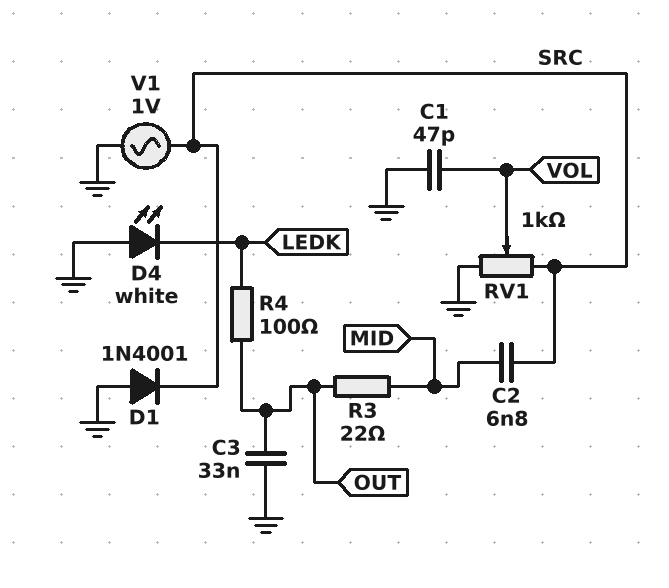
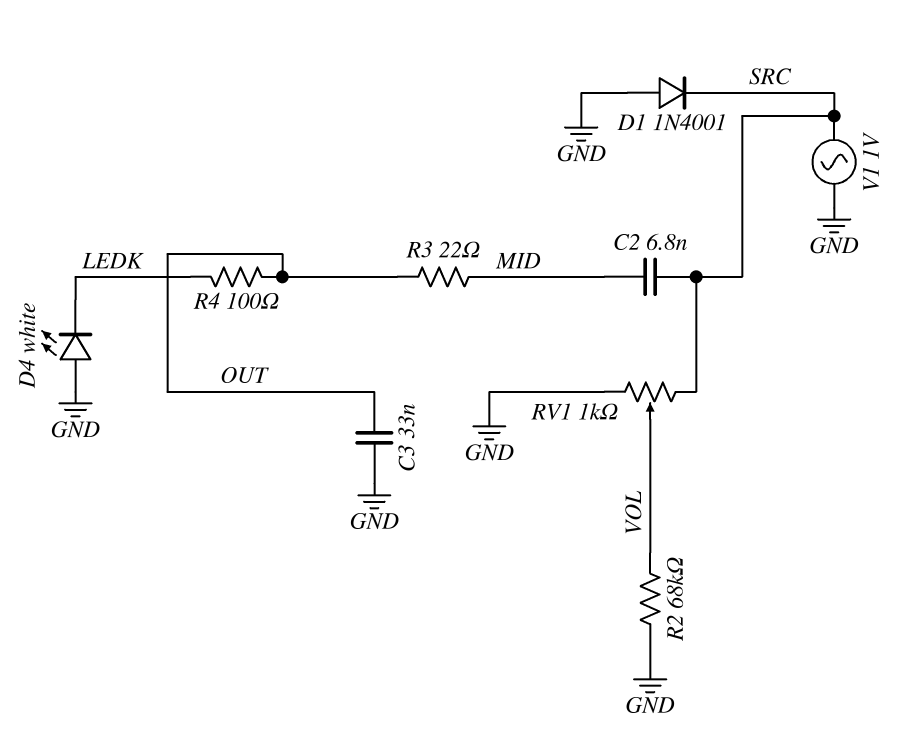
C1: 47pF (GND, VOL) -> none
R2: none -> 68k (GND, VOL)

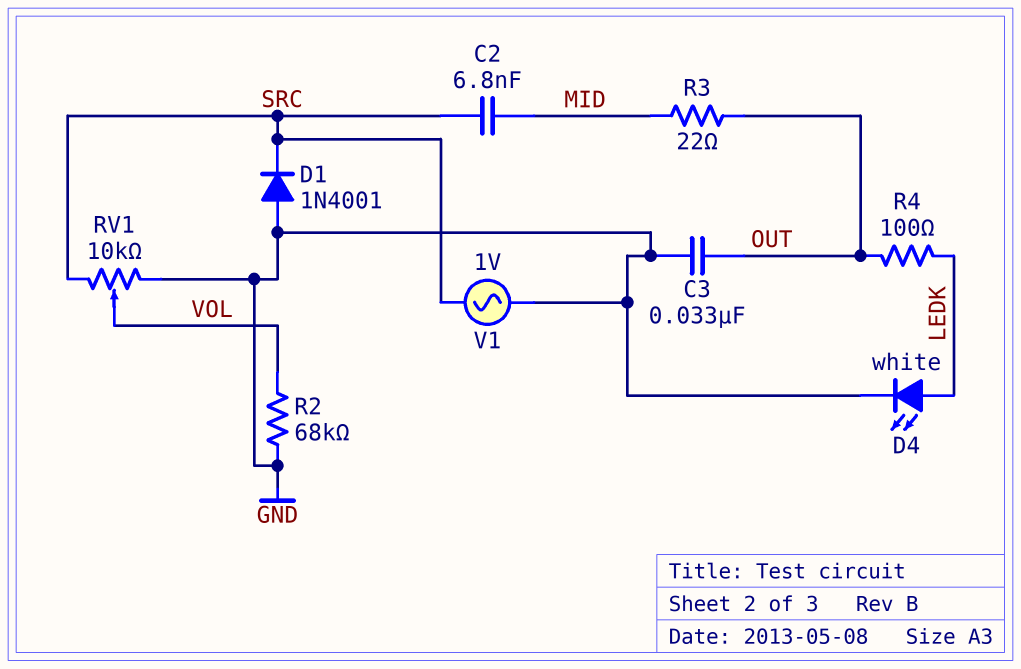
D4: LED white (A GND, K LEDK) -> LED white (A LEDK, K GND)
RV1: 1k (GND, SRC, wiper VOL) -> 10k (GND, SRC, wiper VOL)

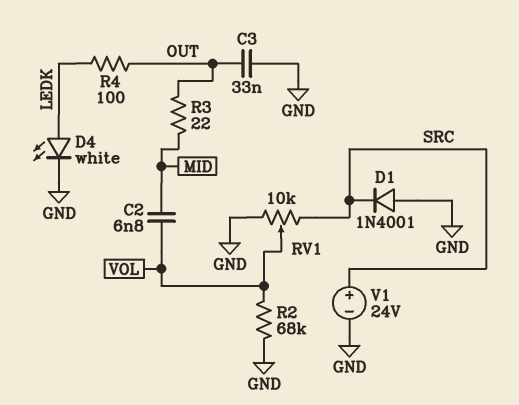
C2: 6.8nF (MID, SRC) -> 6.8nF (MID, VOL)
V1: AC 1V (GND, SRC) -> 24V (plus SRC, minus GND)

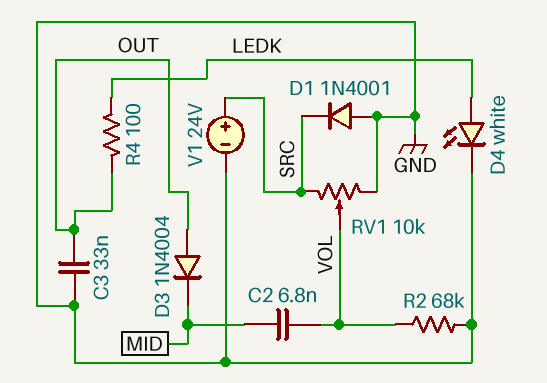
D3: none -> diode 1N4004 (A OUT, K MID)
R3: 22 (MID, OUT) -> none

